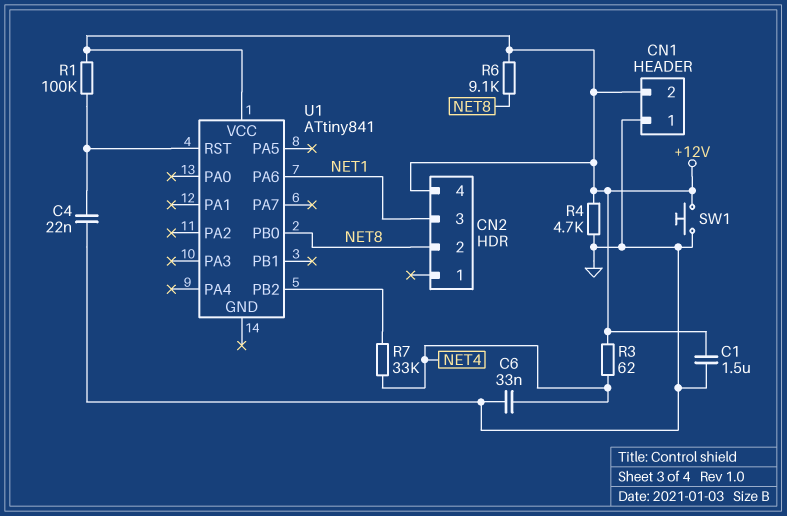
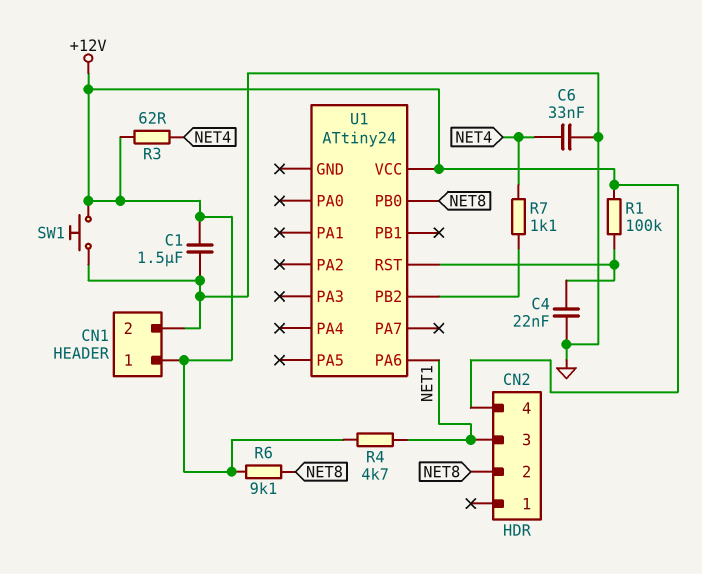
CN1 pin 1: GND -> +12V
CN1 pin 2: +12V -> GND
R4: 4.7k (+12V, GND) -> 4.7k (+12V, NET1)
R7: 33k (NET4, U1/PB2) -> 1.1k (NET4, U1/PB2)
U1: ATtiny841 -> ATtiny24

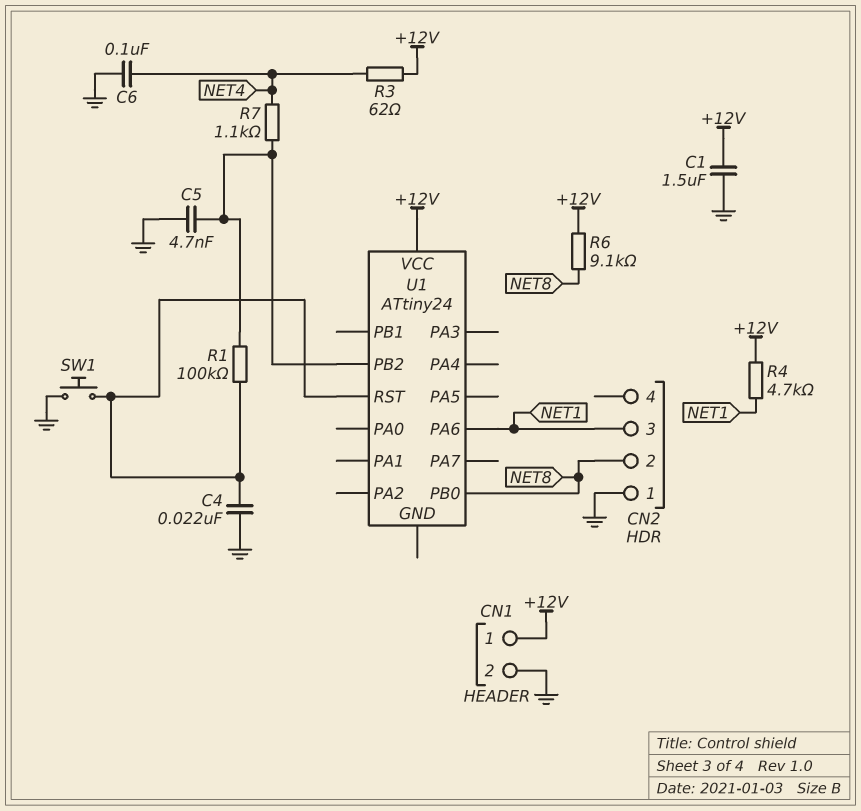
C5: none -> 4.7nF (GND, U1/PB2)
C6: 33nF (GND, NET4) -> 100nF (GND, NET4)
CN2 pin 1: none -> GND
CN2 pin 4: +12V -> none
R1: 100k (+12V, U1/RST) -> 100k (U1/PB2, U1/RST)
SW1: button (+12V, GND) -> button (GND, U1/RST)

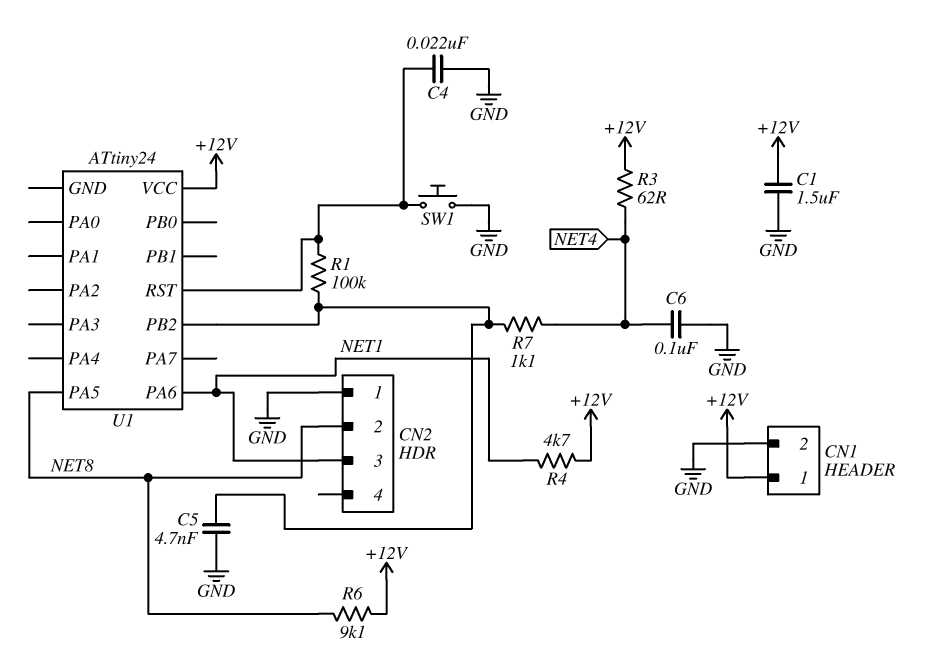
U1 pin PA5: none -> NET8
U1 pin PB0: NET8 -> none

